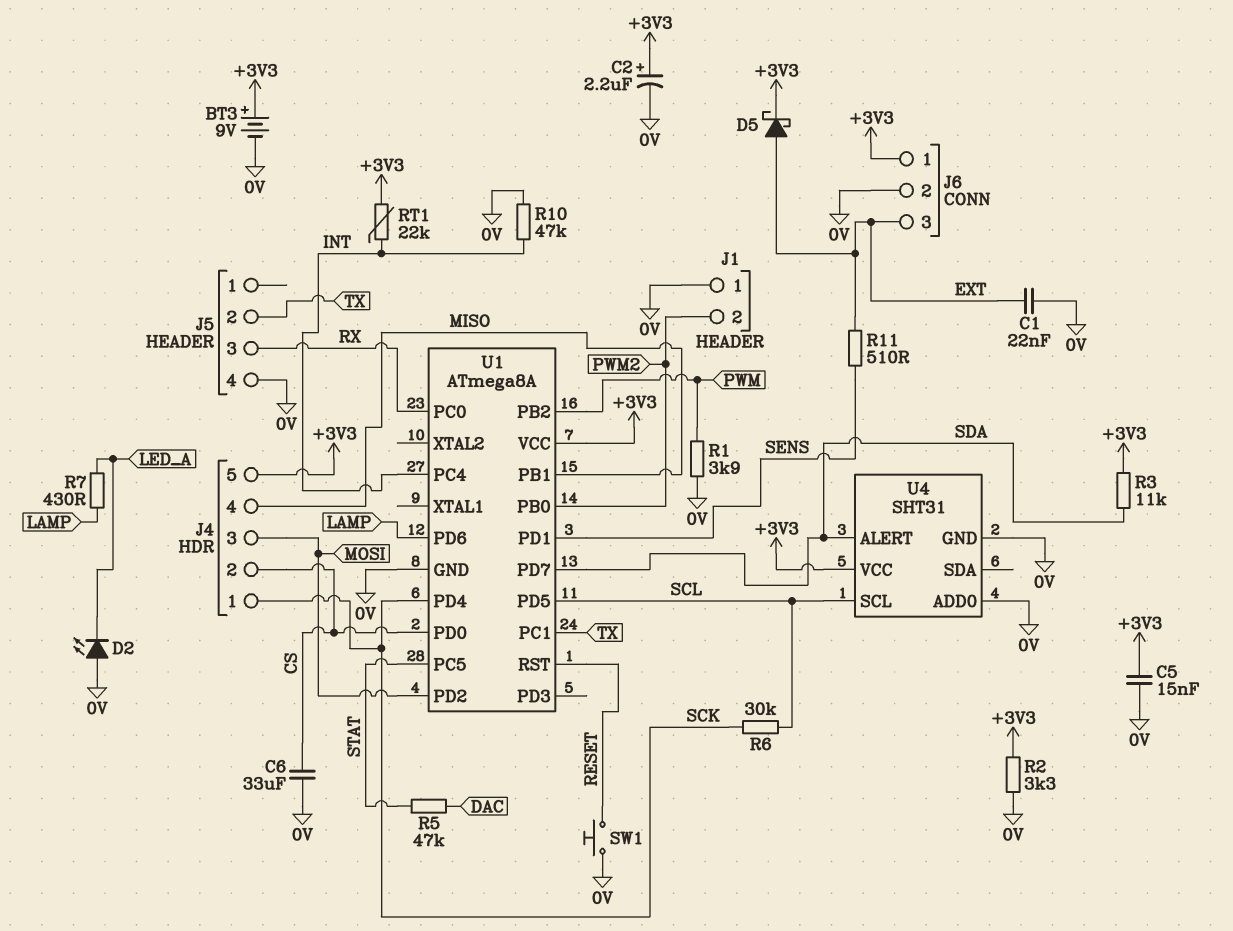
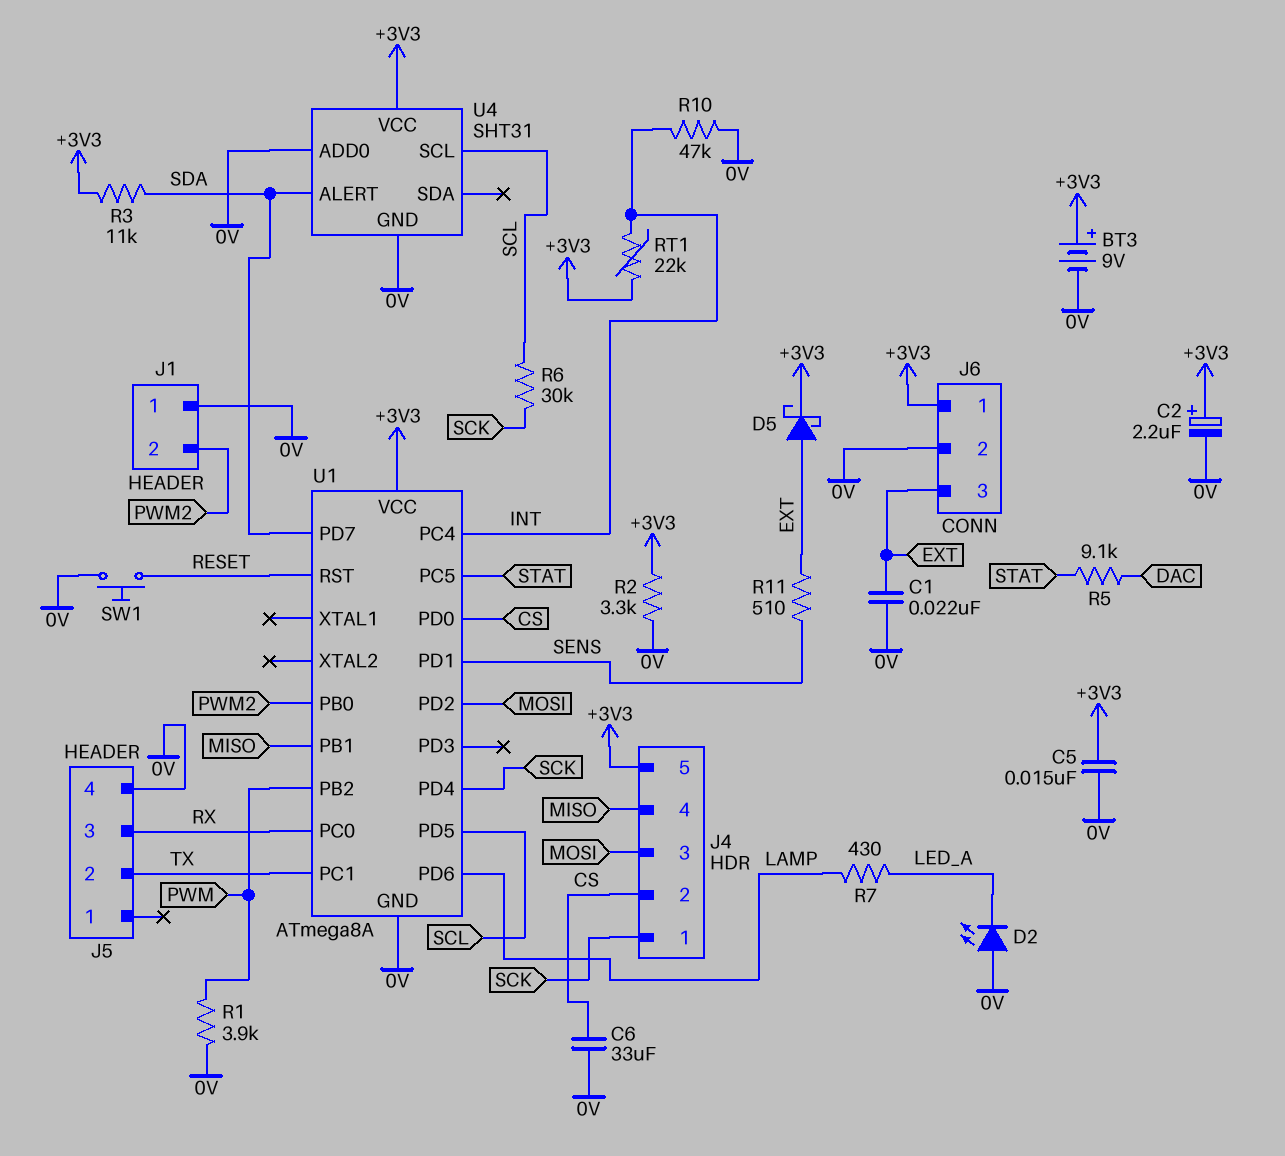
R5: 47k (DAC, STAT) -> 9.1k (DAC, STAT)

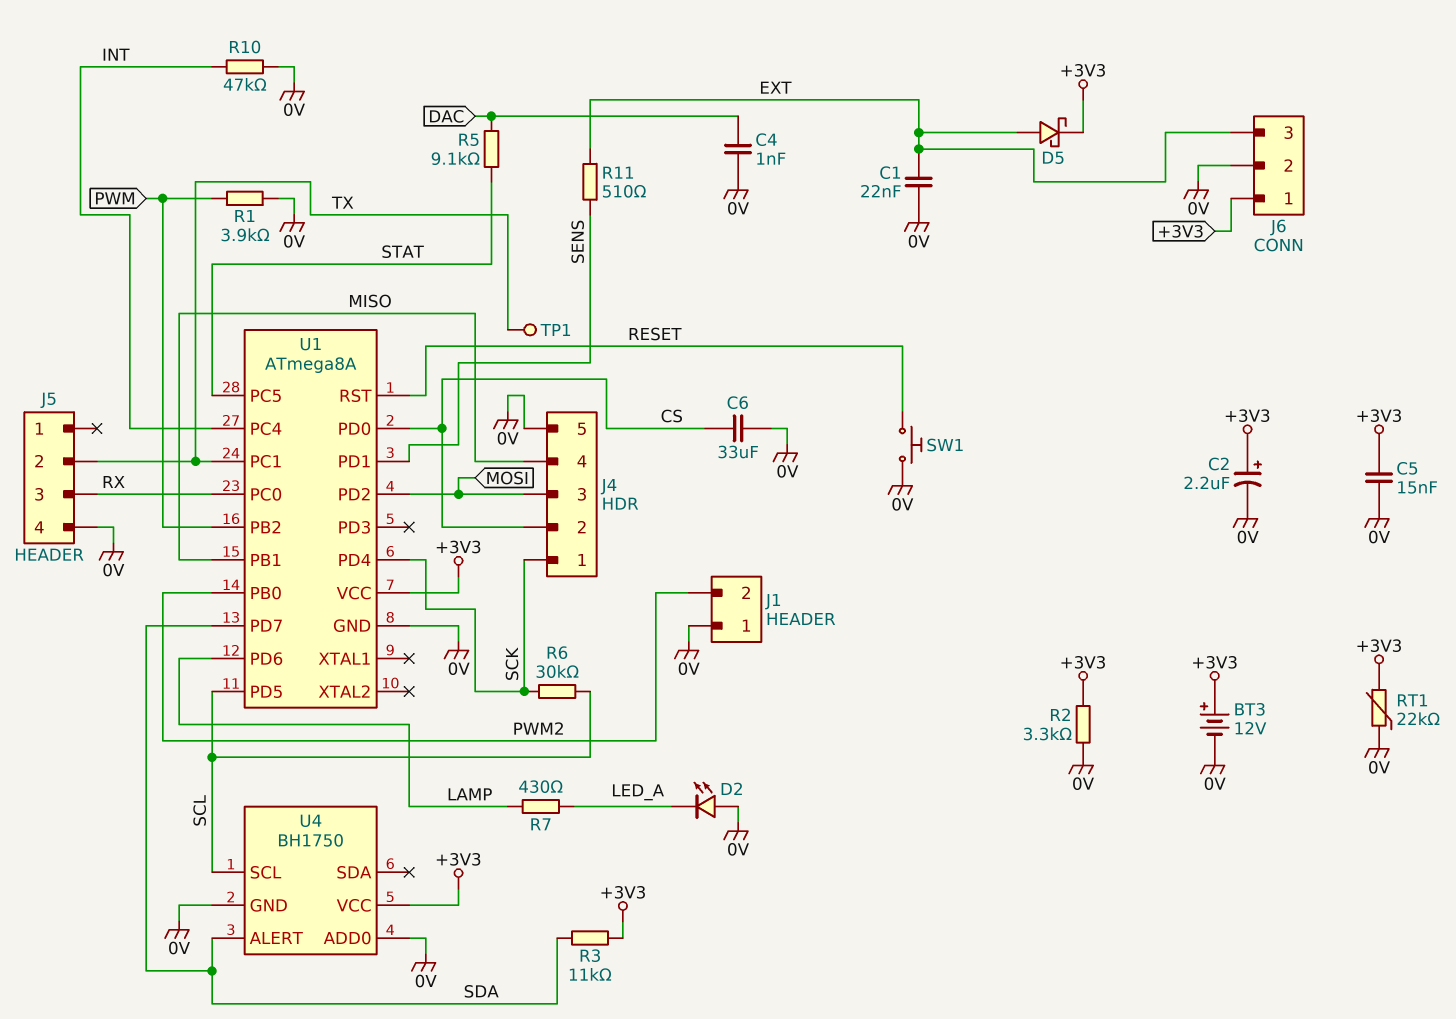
BT3: 9V (plus +3V3, minus 0V) -> 12V (plus +3V3, minus 0V)
C4: none -> 1nF (0V, DAC)
J4 pin 5: +3V3 -> 0V
RT1: 22k (+3V3, INT) -> 22k (+3V3, 0V)
TP1: none -> test point (TX)
U4: SHT31 -> BH1750

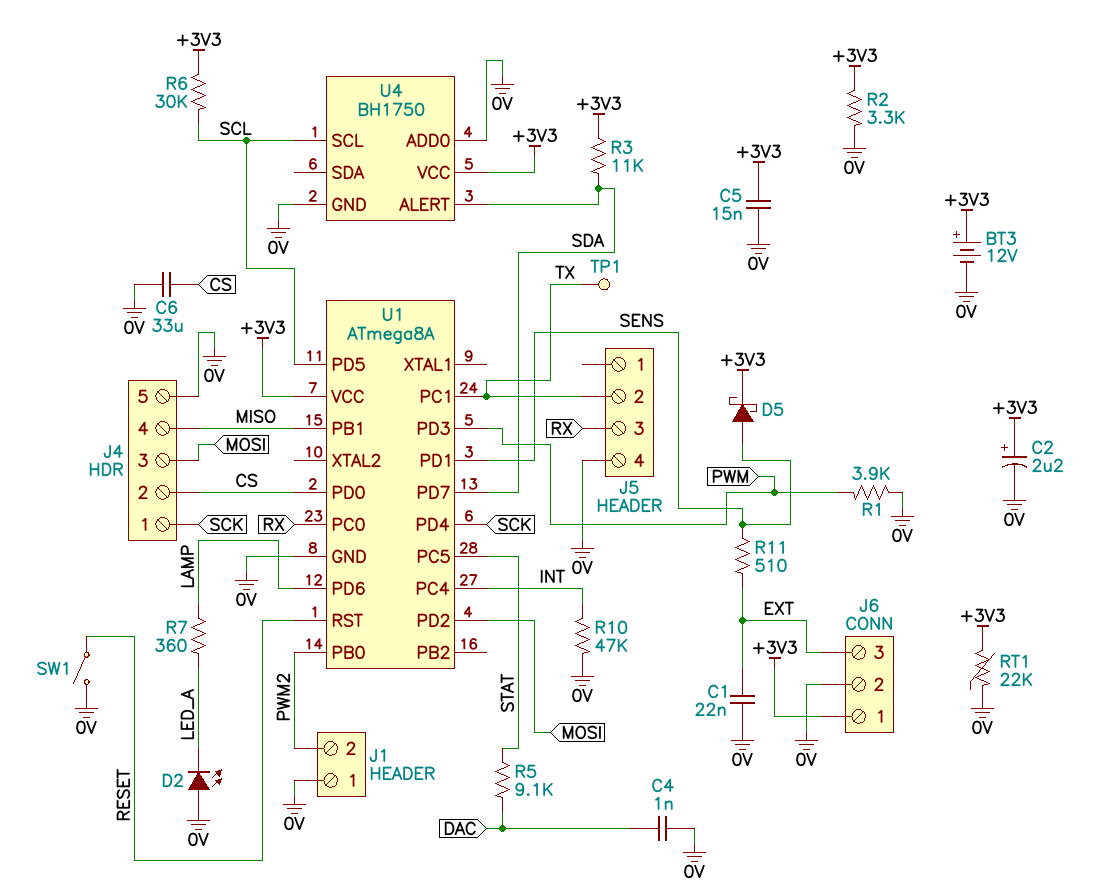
D5: schottky (A EXT, K +3V3) -> schottky (A SENS, K +3V3)
R6: 30k (SCK, SCL) -> 30k (+3V3, SCL)
R7: 430 (LAMP, LED_A) -> 360 (LAMP, LED_A)
SW1: button (0V, RESET) -> switch (0V, RESET)
U1 pin PB2: PWM -> none
U1 pin PD3: none -> PWM

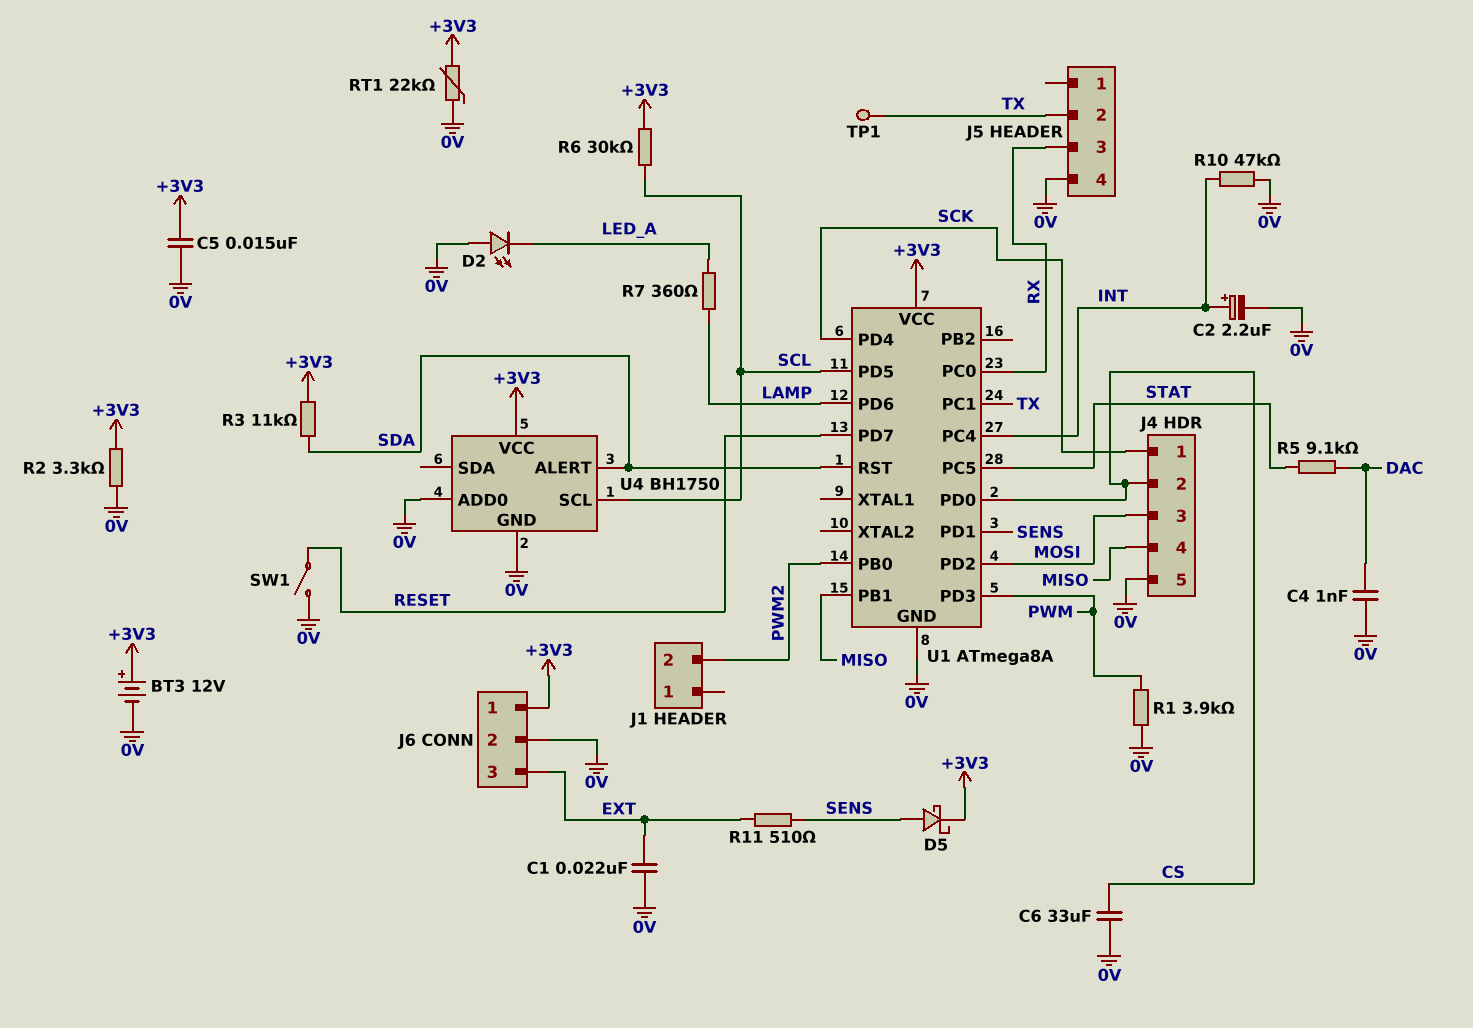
C2: 2.2uF (plus +3V3, minus 0V) -> 2.2uF (plus INT, minus 0V)
J1 pin 1: 0V -> none
U1 pin PD7: SDA -> RESET
U1 pin RST: RESET -> SDA

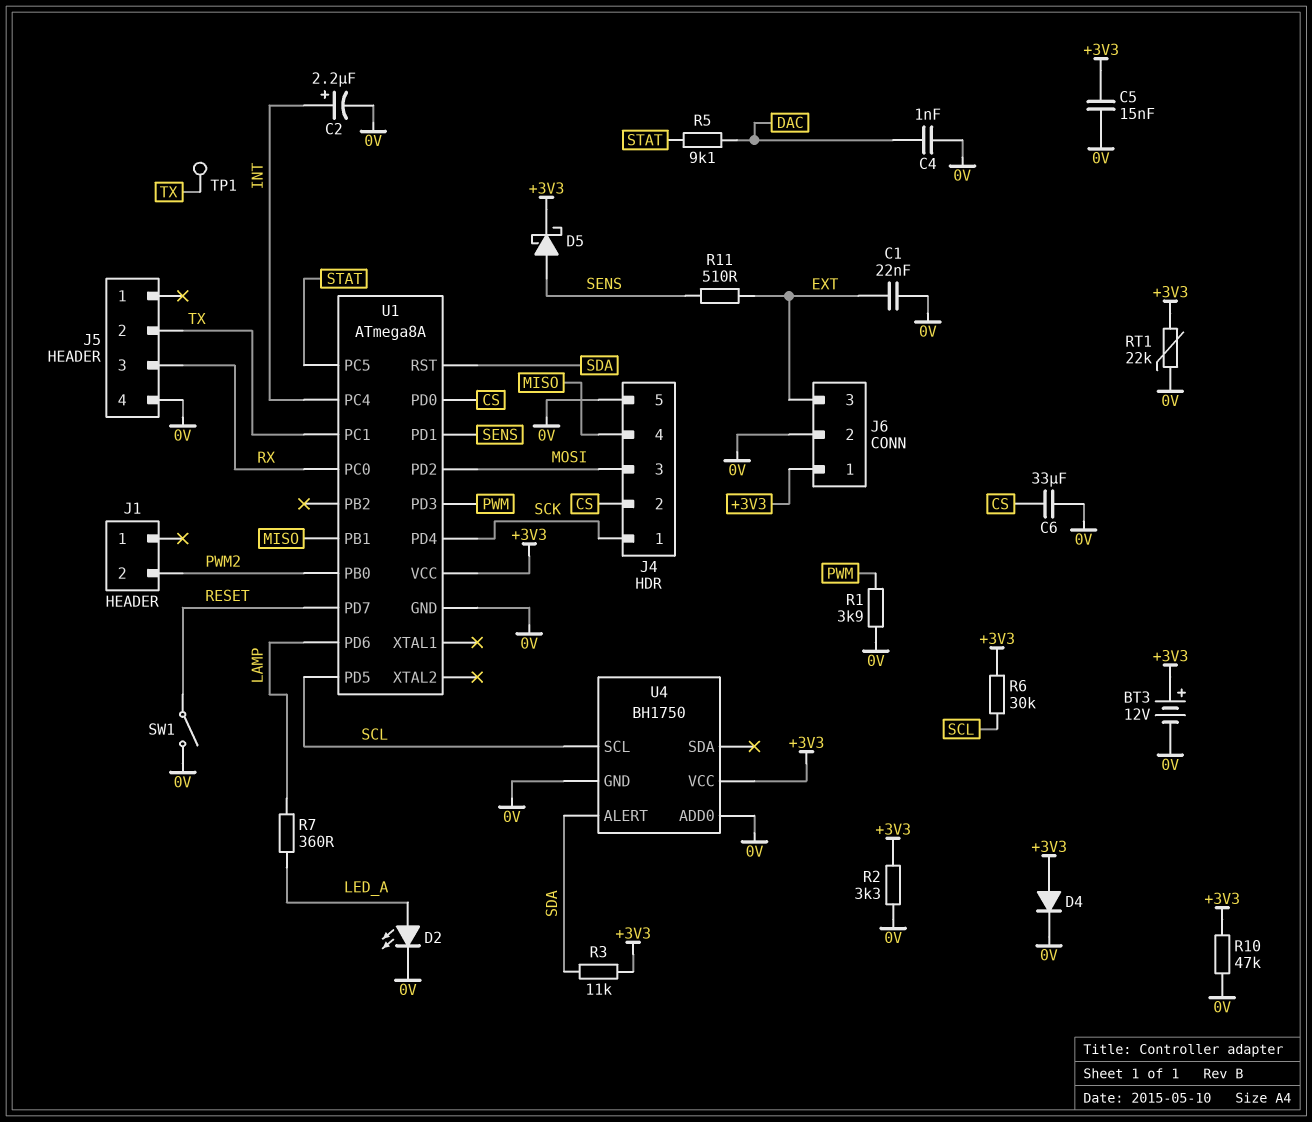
D2: LED (A 0V, K LED_A) -> LED (A LED_A, K 0V)
D4: none -> diode (A +3V3, K 0V)
R10: 47k (0V, INT) -> 47k (+3V3, 0V)

